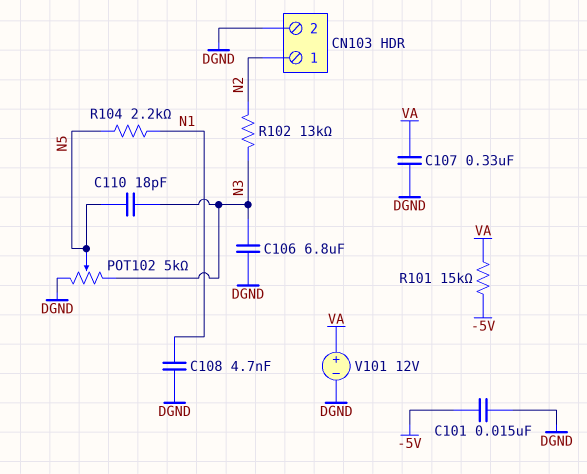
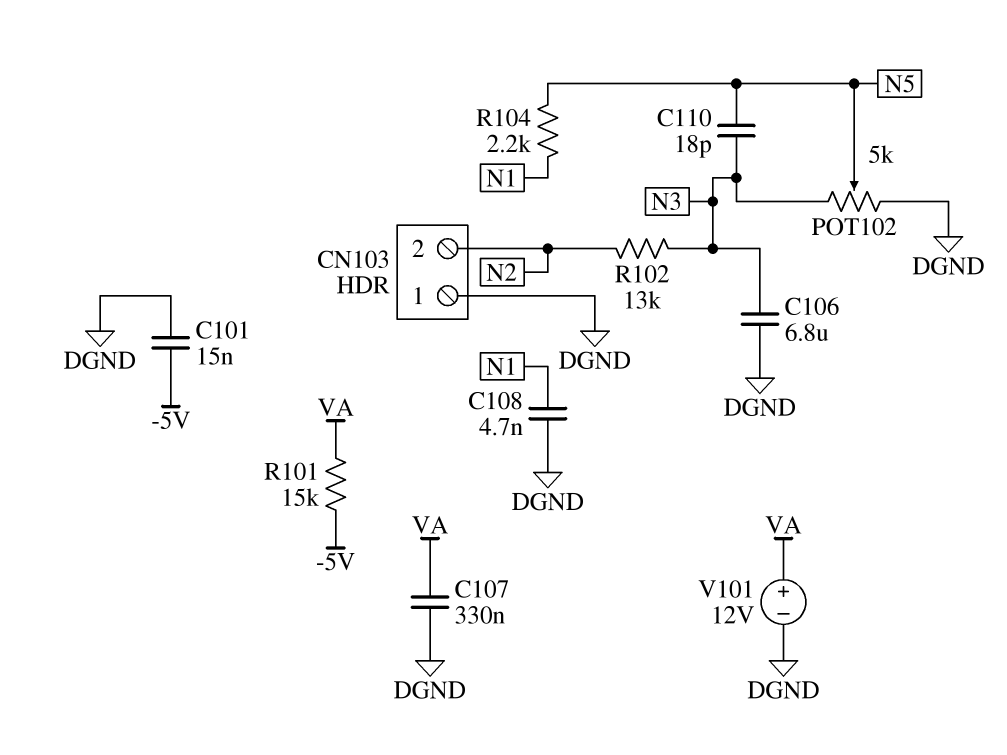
CN103 pin 1: N2 -> DGND
CN103 pin 2: DGND -> N2

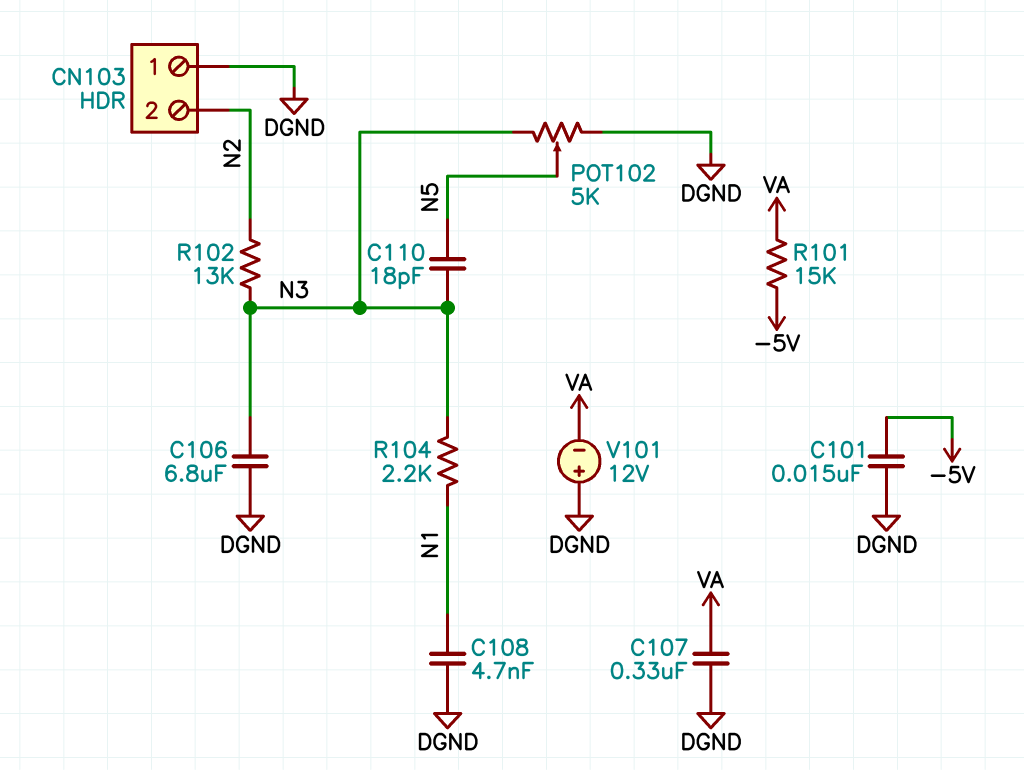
R104: 2.2k (N1, N5) -> 2.2k (N1, N3)
V101: 12V (plus VA, minus DGND) -> 12V (plus DGND, minus VA)

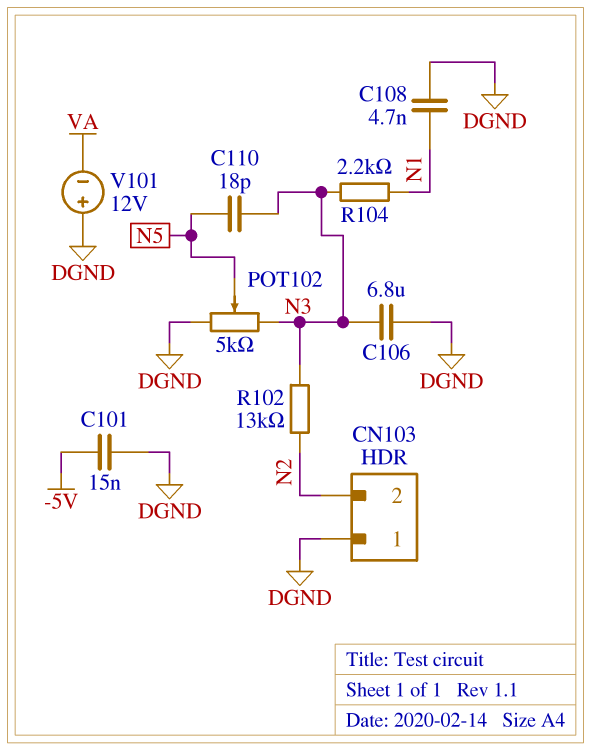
C107: 330nF (DGND, VA) -> none
R101: 15k (-5V, VA) -> none

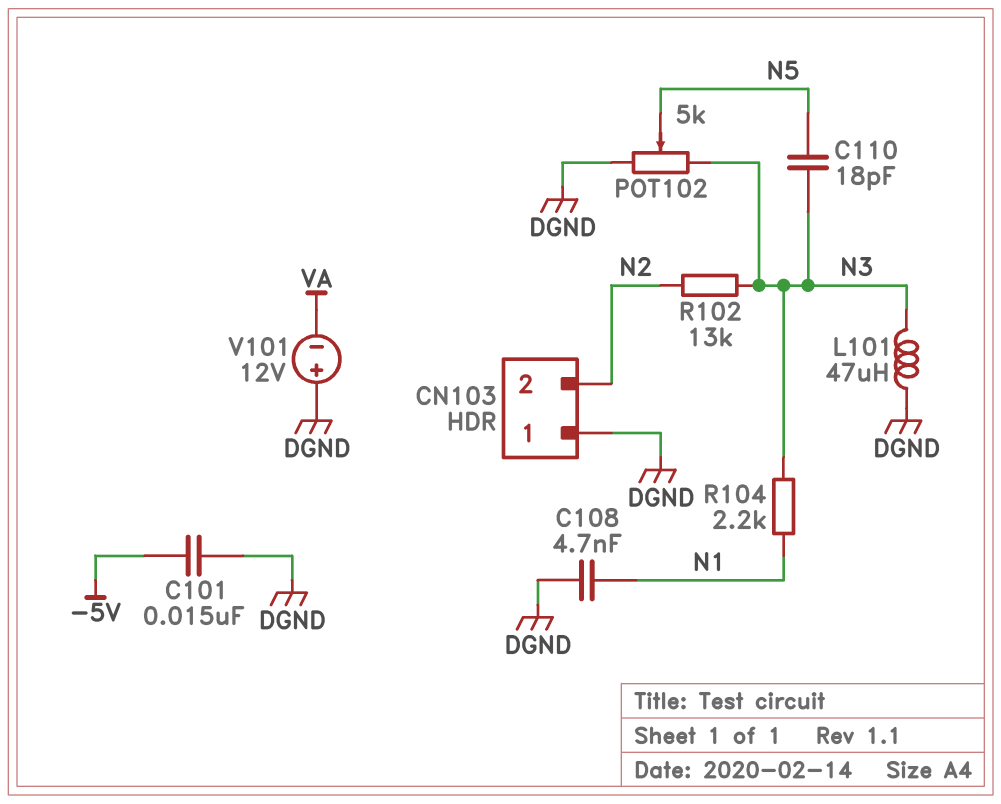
C106: 6.8uF (DGND, N3) -> none
L101: none -> 47uH (DGND, N3)

